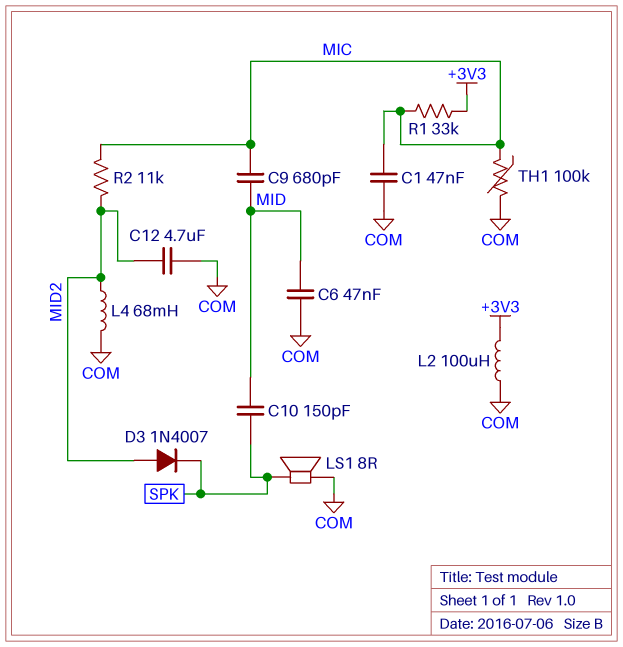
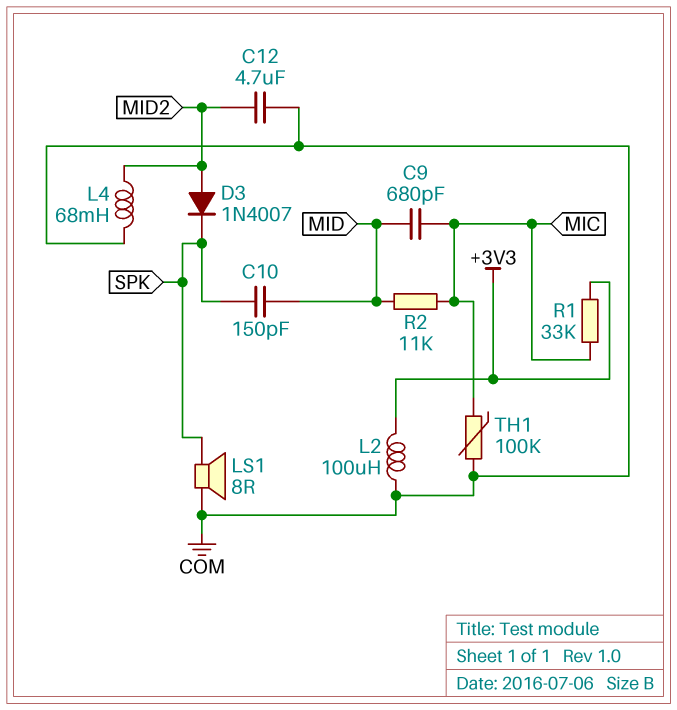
C1: 47nF (COM, MIC) -> none
C6: 47nF (COM, MID) -> none
R2: 11k (MIC, MID2) -> 11k (MIC, MID)

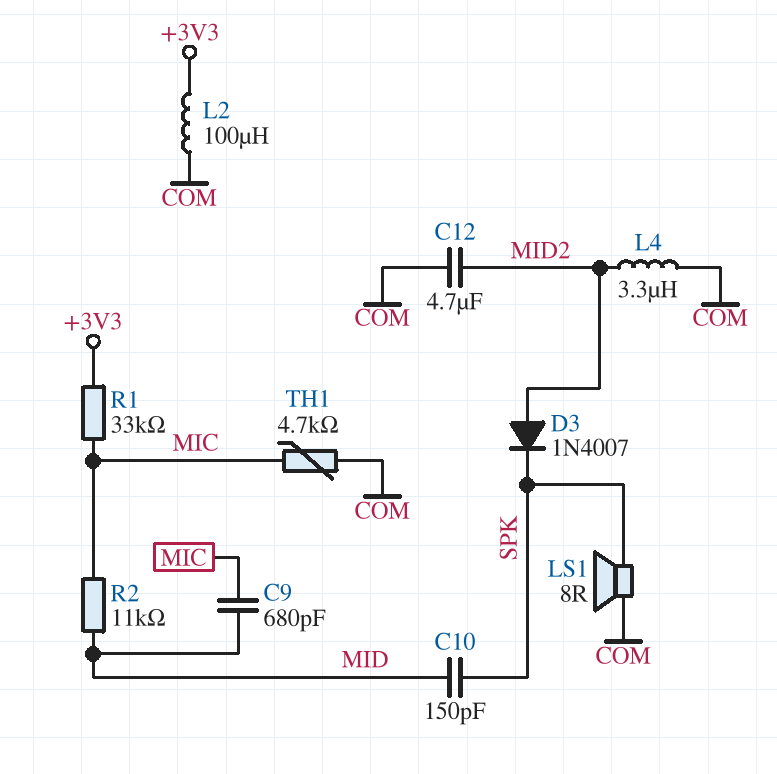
L4: 68mH (COM, MID2) -> 3.3uH (COM, MID2)
TH1: 100k (COM, MIC) -> 4.7k (COM, MIC)

